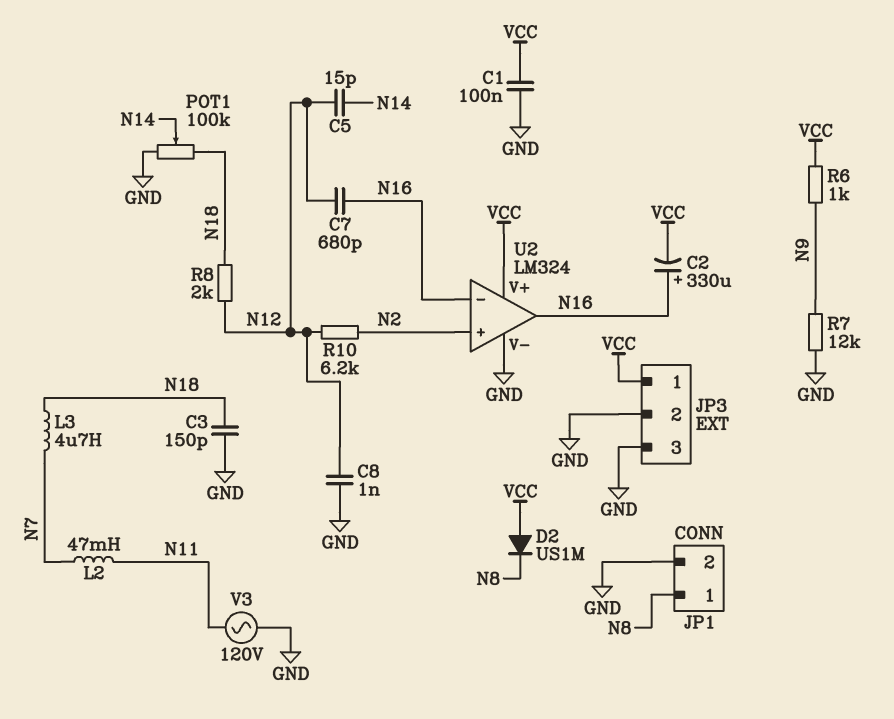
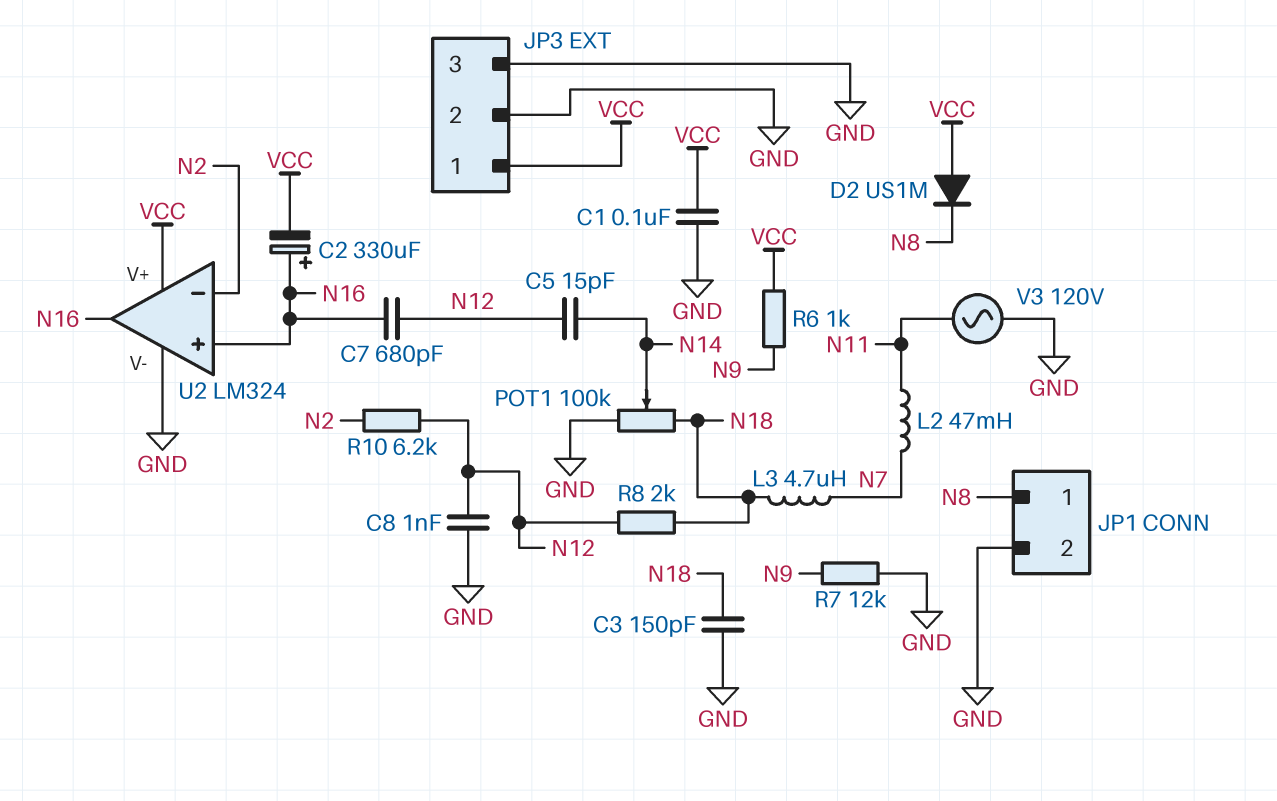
U2 pin in+: N2 -> N16
U2 pin in-: N16 -> N2

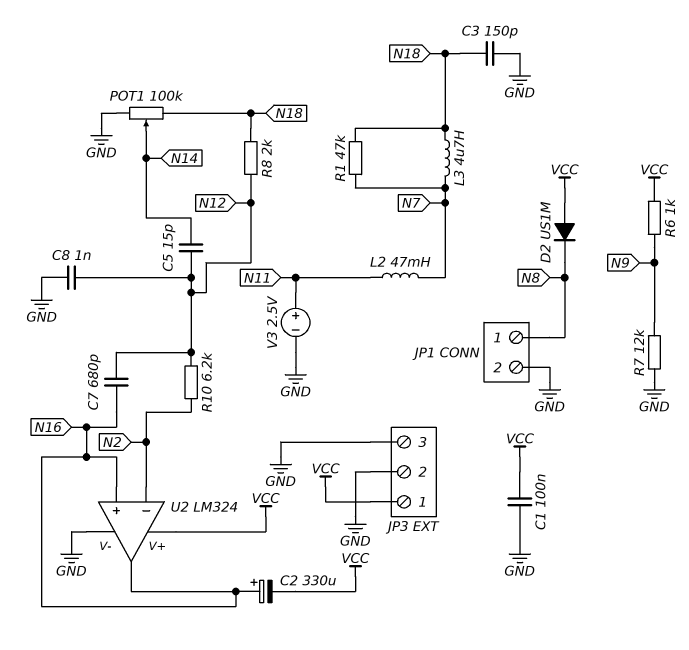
R1: none -> 47k (N7, N18)
V3: AC 120V (GND, N11) -> 2.5V (plus N11, minus GND)

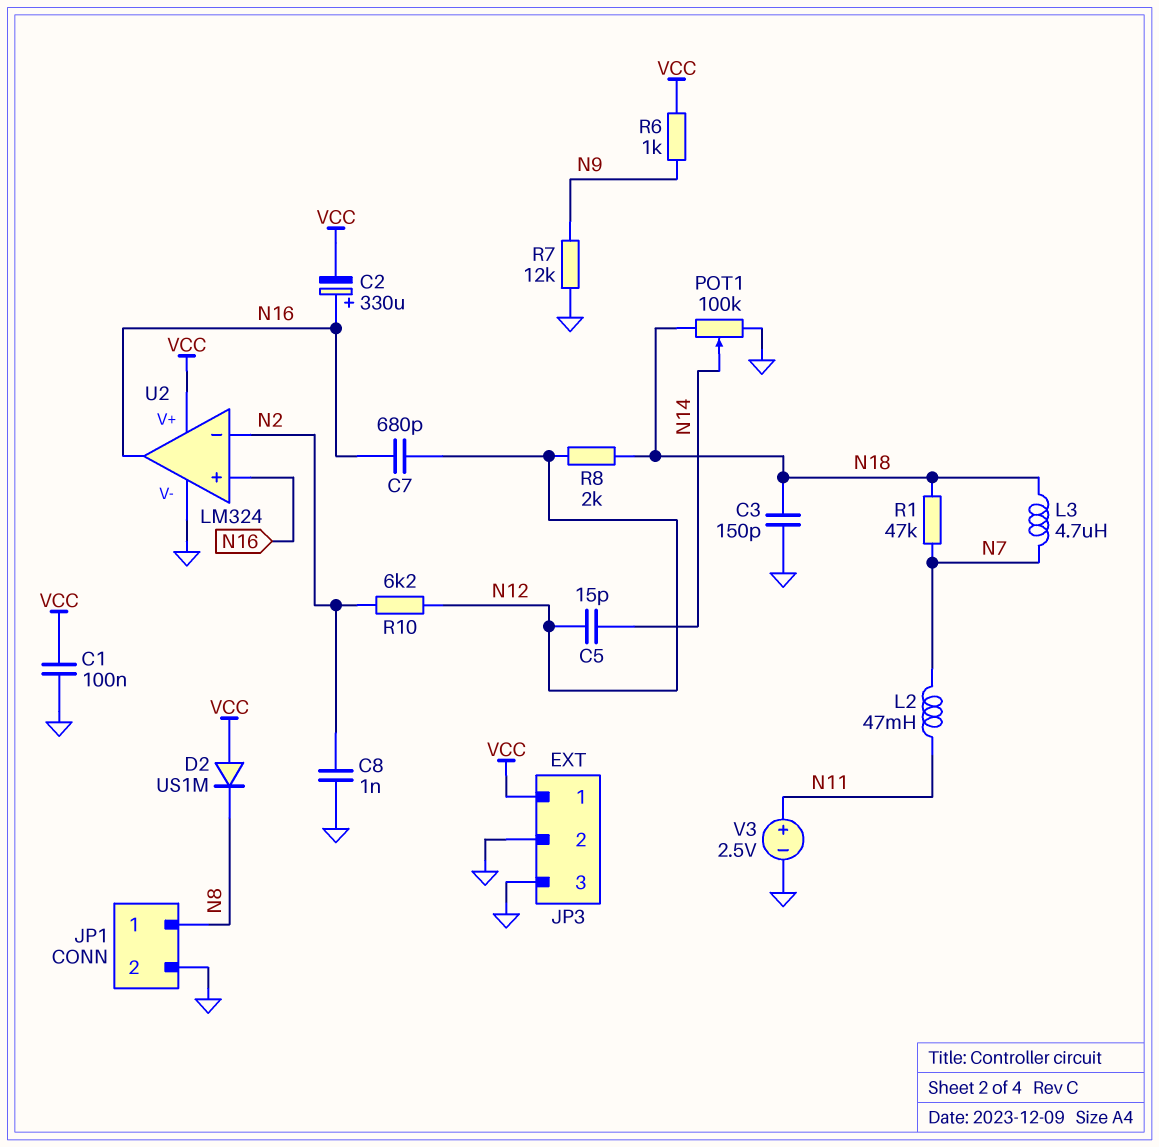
C8: 1nF (GND, N12) -> 1nF (GND, N2)

